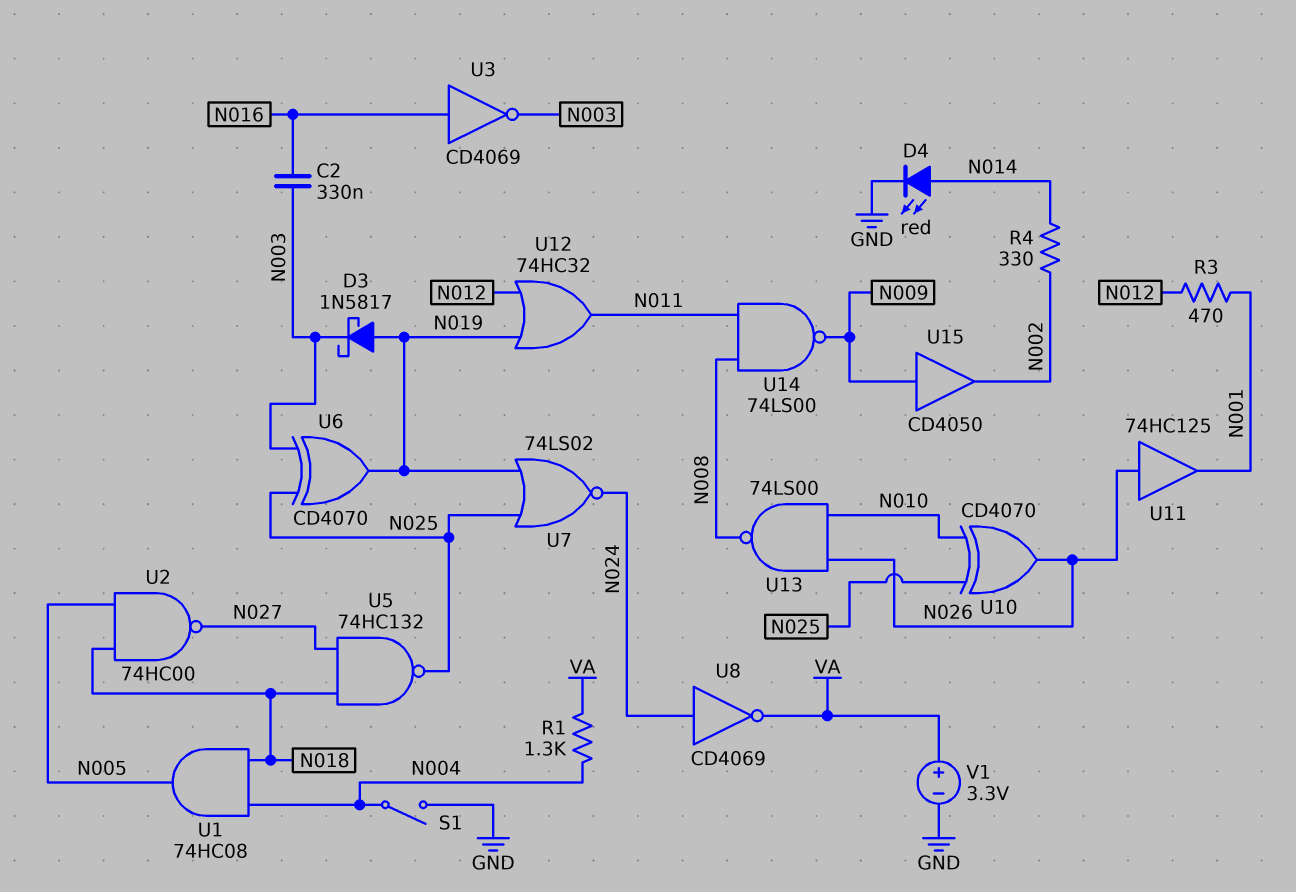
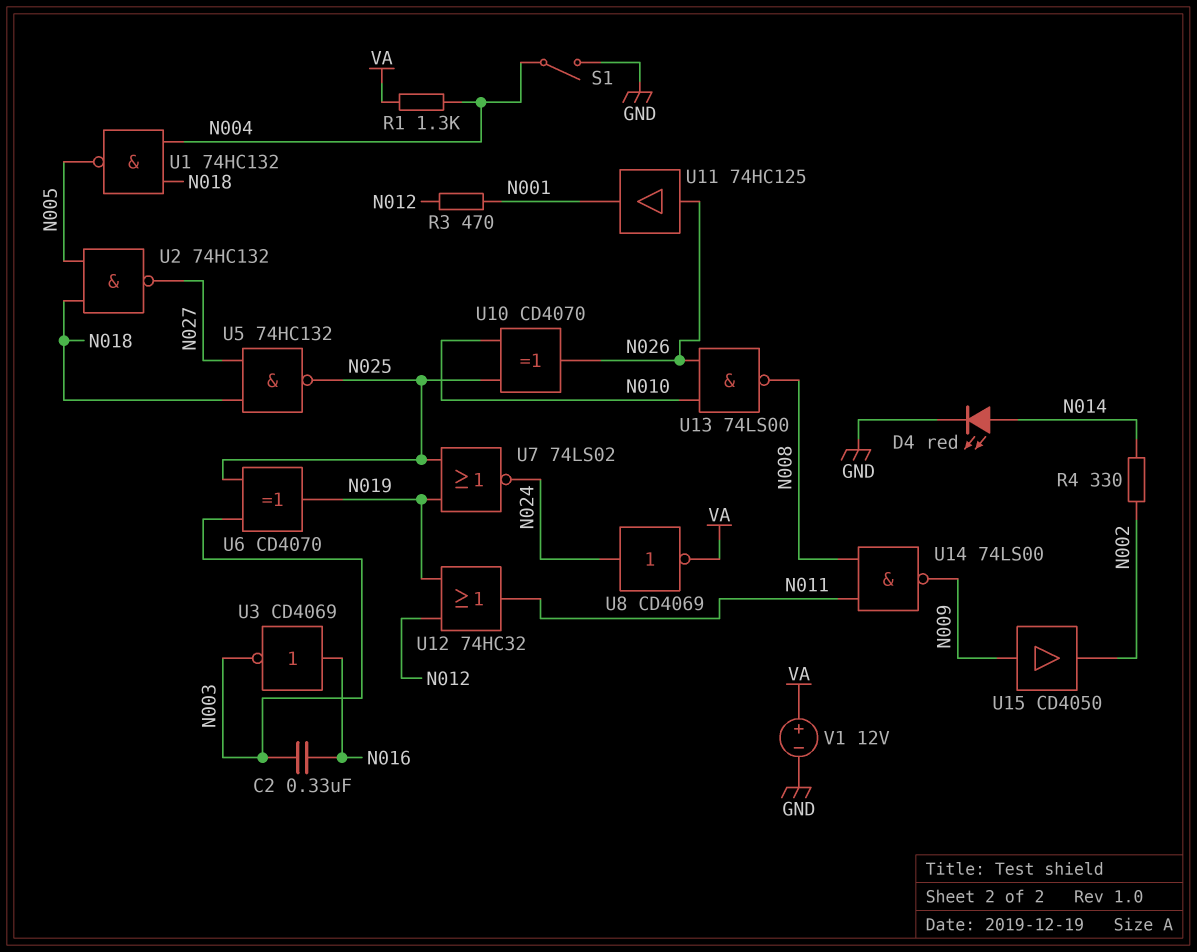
D3: schottky 1N5817 (A N019, K N003) -> none
U1: AND 74HC08 (in N004, in N018, out N005) -> NAND 74HC132 (in N004, in N018, out N005)
U2: NAND 74HC00 (in N005, in N018, out N027) -> NAND 74HC132 (in N005, in N018, out N027)
V1: 3.3V (plus VA, minus GND) -> 12V (plus VA, minus GND)

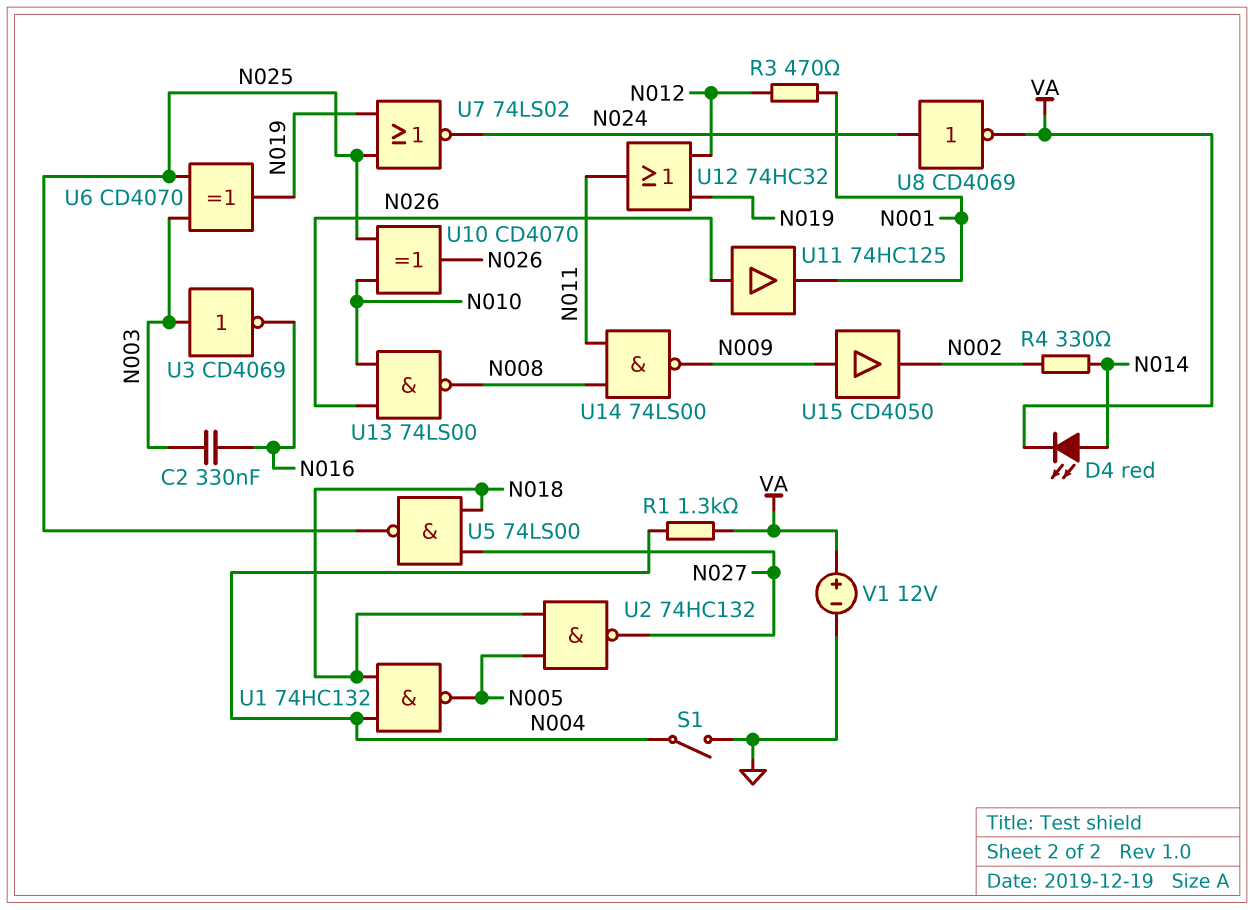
D4: LED red (A N014, K GND) -> LED red (A N014, K VA)
U3: NOT CD4069 (in N016, out N003) -> NOT CD4069 (in N003, out N016)
U5: NAND 74HC132 (in N018, in N027, out N025) -> NAND 74LS00 (in N018, in N027, out N025)

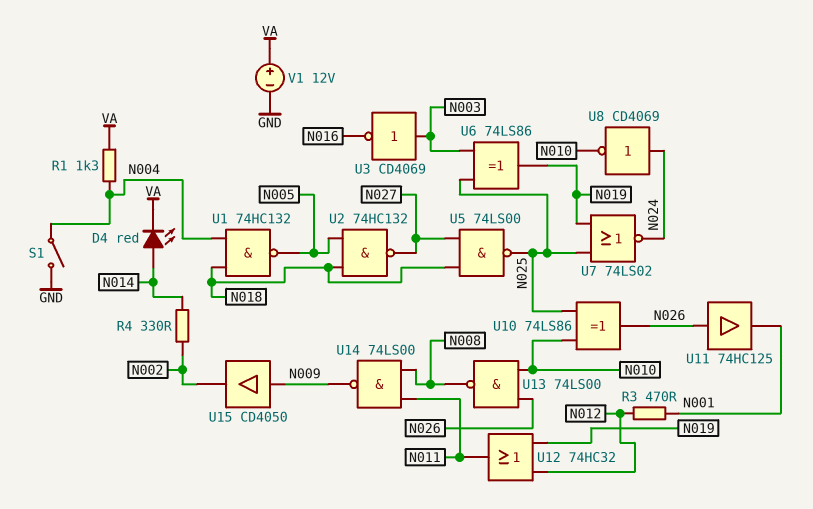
C2: 330nF (N003, N016) -> none
U6: XOR CD4070 (in N003, in N025, out N019) -> XOR 74LS86 (in N003, in N025, out N019)
U8: NOT CD4069 (in N024, out VA) -> NOT CD4069 (in N024, out N010)
U10: XOR CD4070 (in N010, in N025, out N026) -> XOR 74LS86 (in N010, in N025, out N026)

